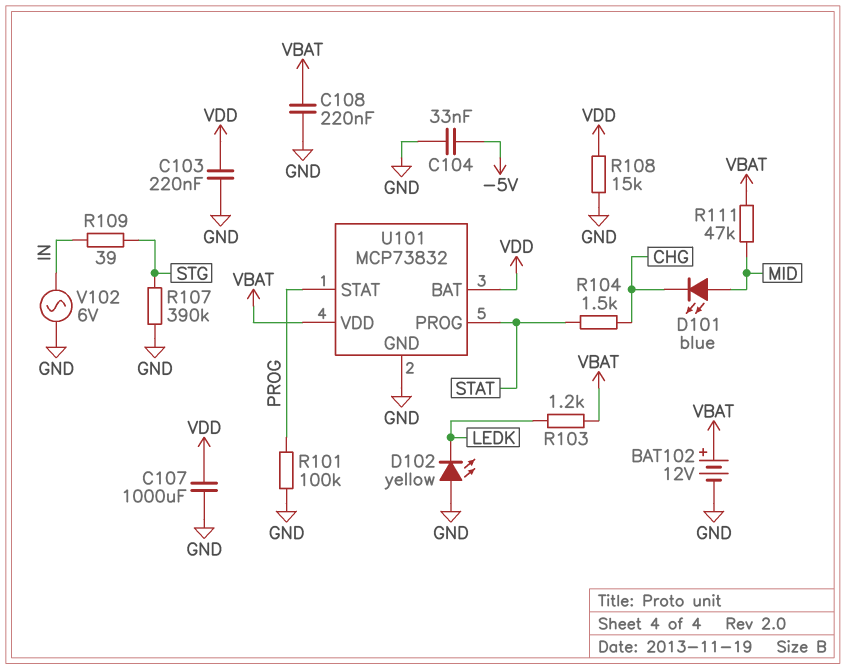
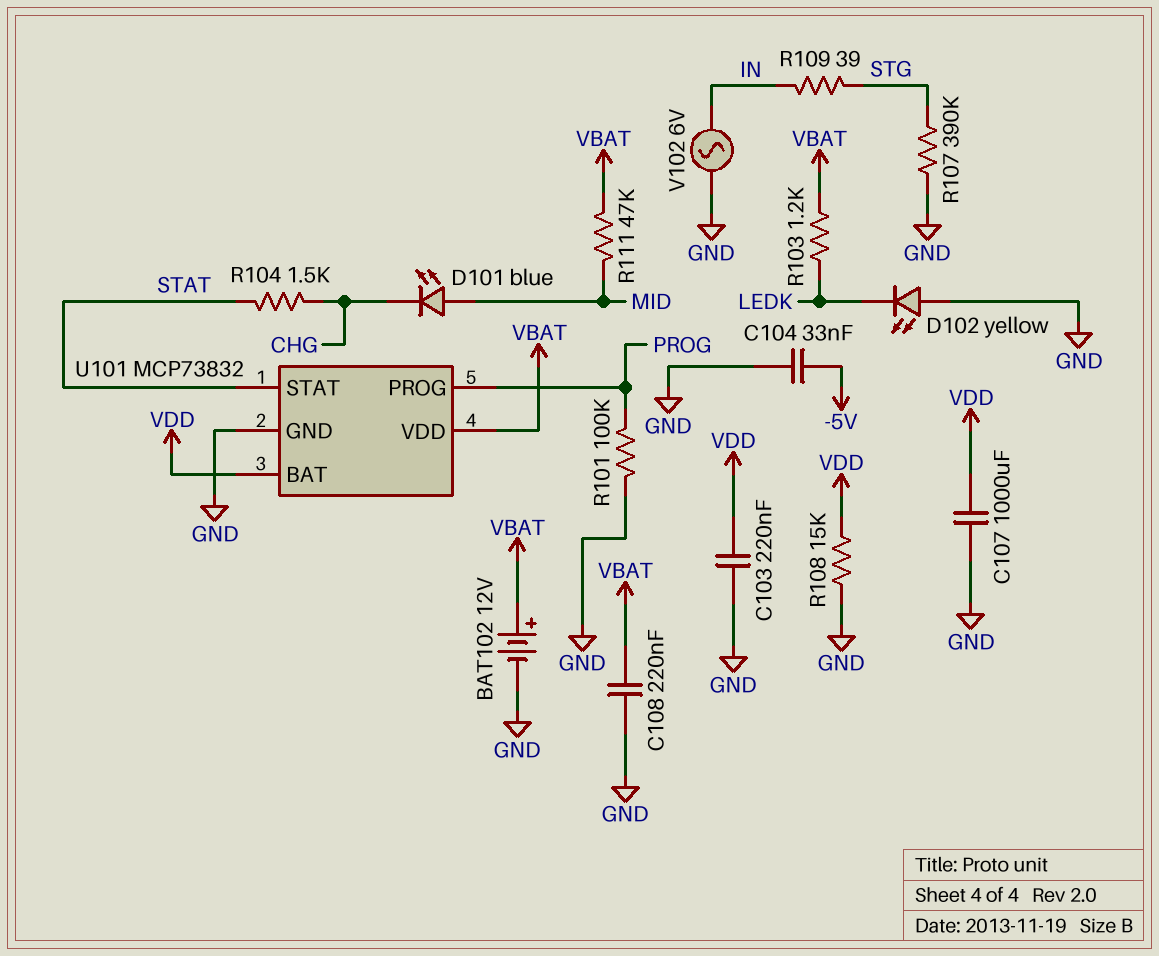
U101 pin PROG: STAT -> PROG
U101 pin STAT: PROG -> STAT

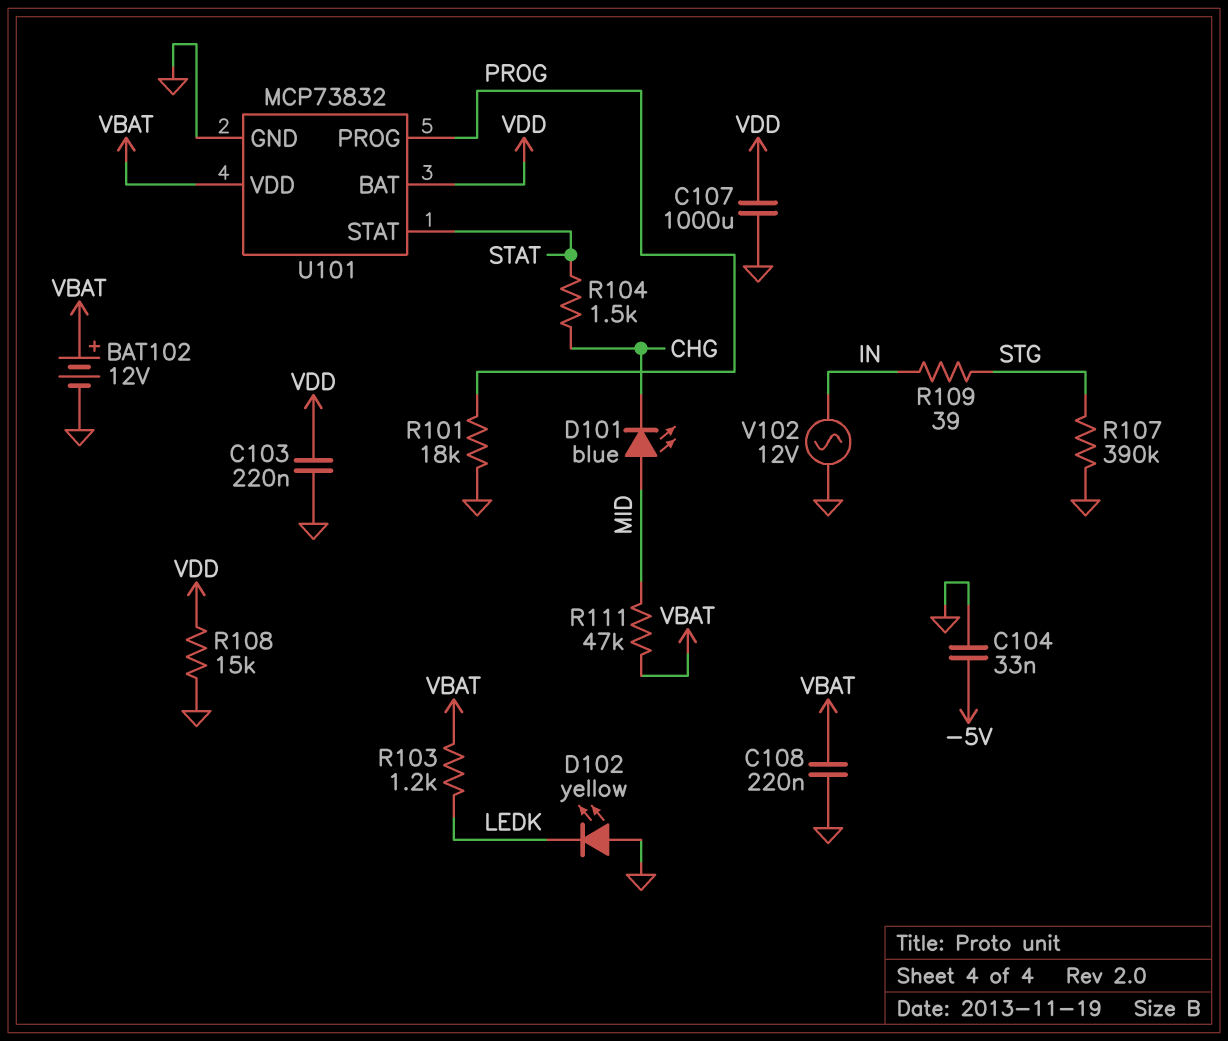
R101: 100k (GND, PROG) -> 18k (GND, PROG)
V102: AC 6V (GND, IN) -> AC 12V (GND, IN)

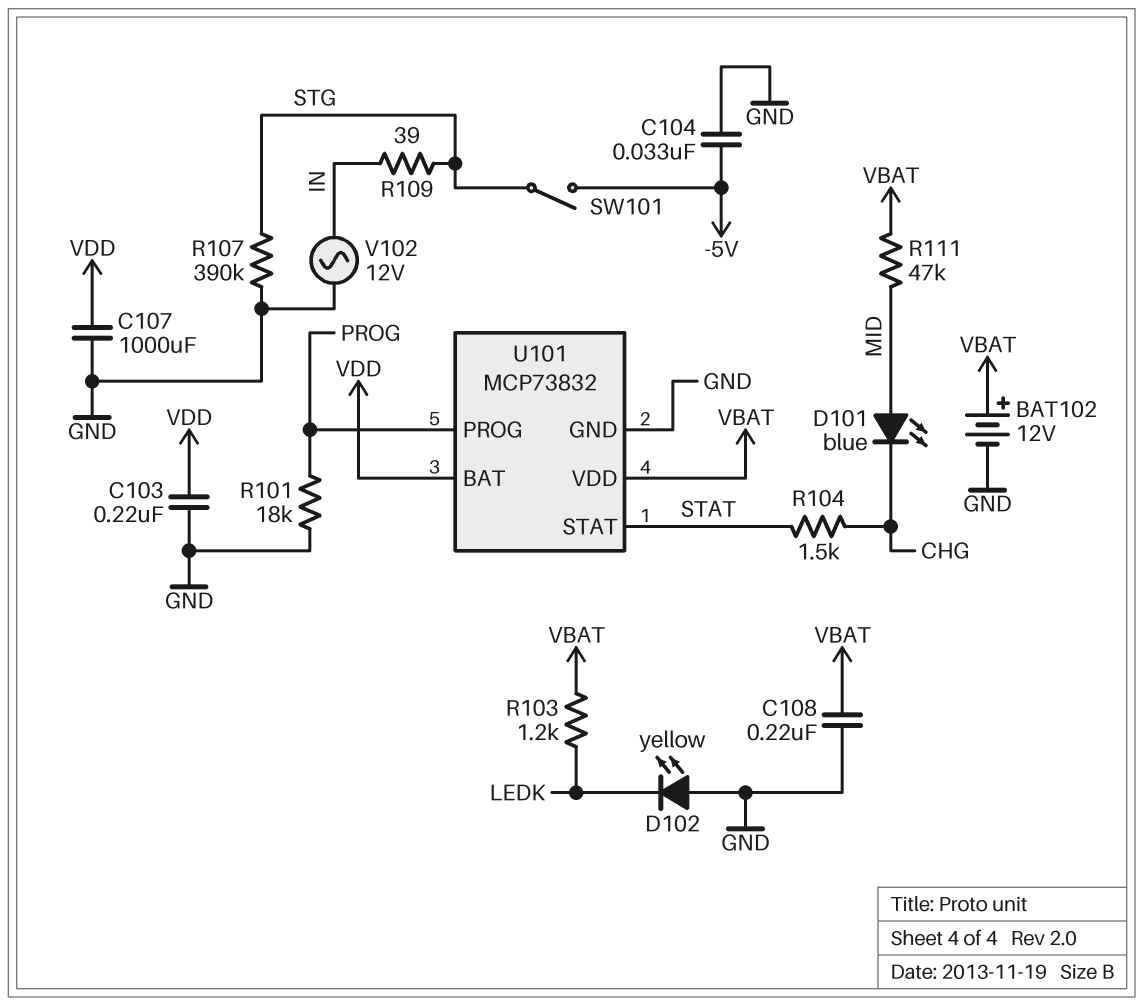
R108: 15k (GND, VDD) -> none
SW101: none -> switch (-5V, STG)

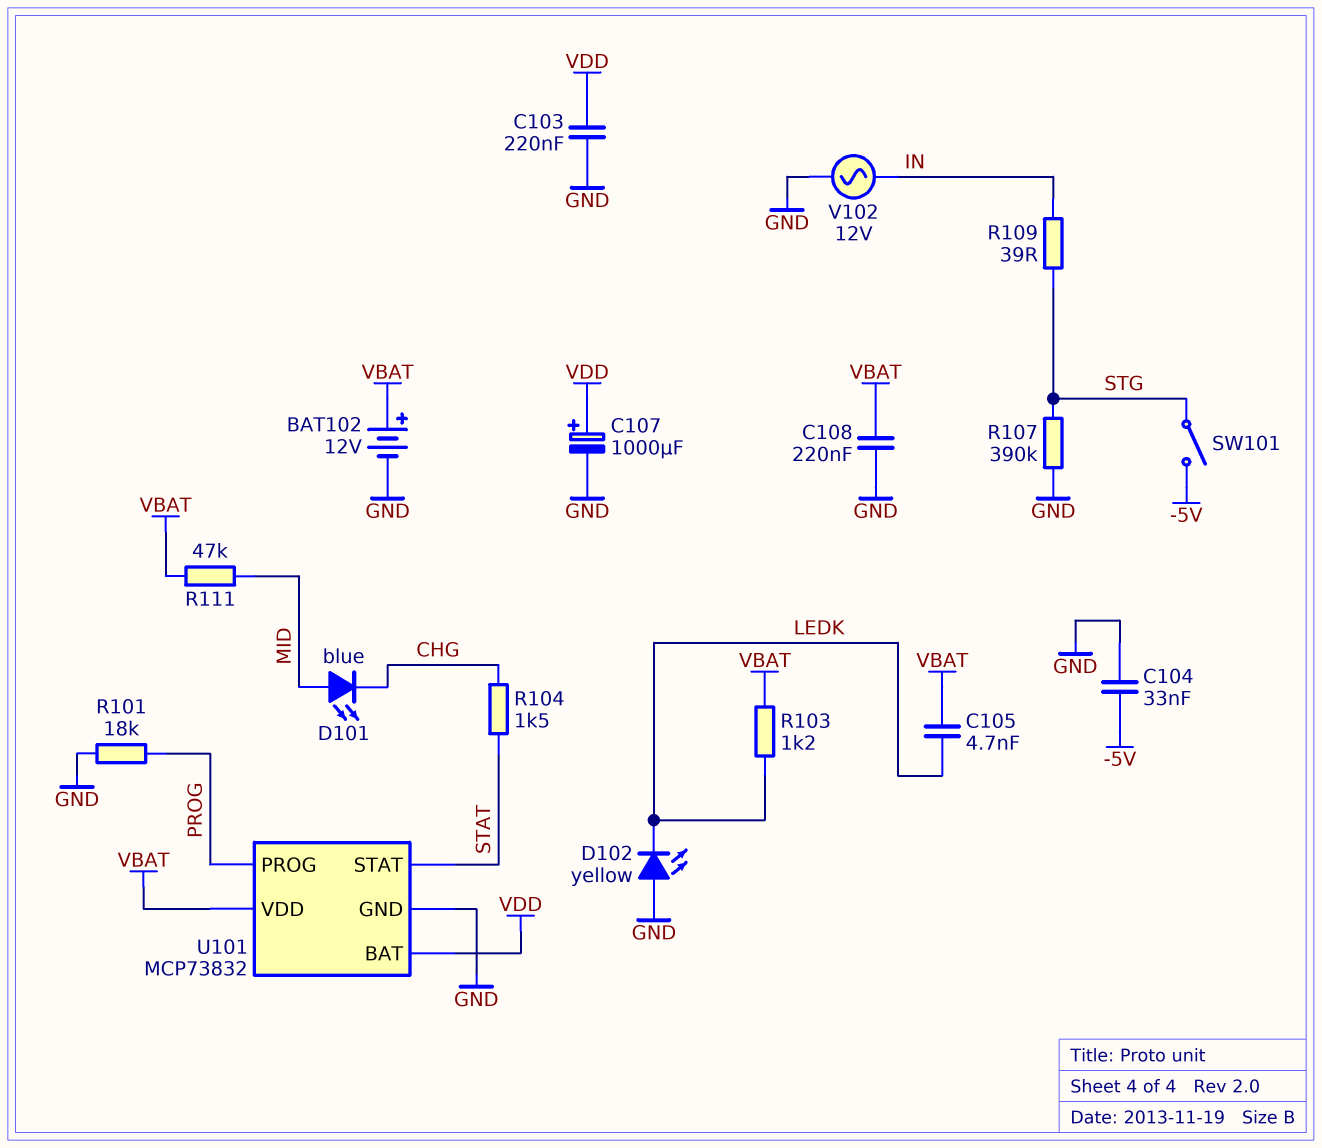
C105: none -> 4.7nF (LEDK, VBAT)
C107: 1000uF (GND, VDD) -> 1000uF (plus VDD, minus GND)

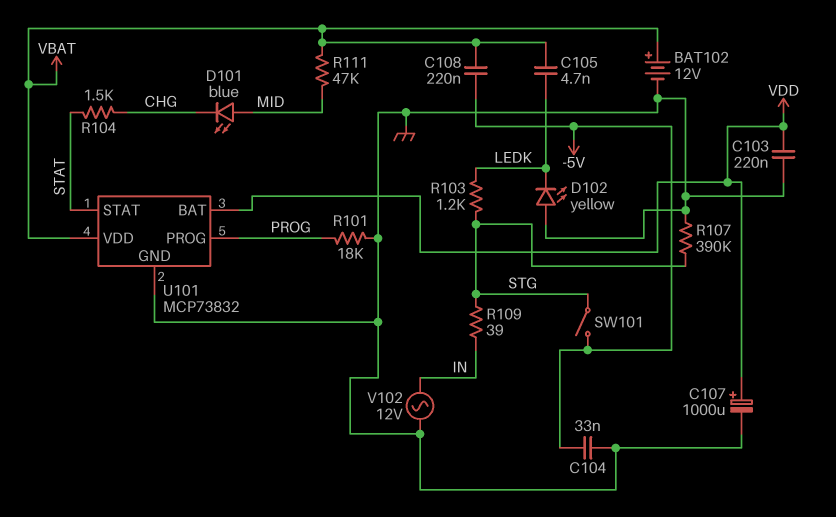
C108: 220nF (GND, VBAT) -> 220nF (-5V, VBAT)
R103: 1.2k (LEDK, VBAT) -> 1.2k (LEDK, STG)

